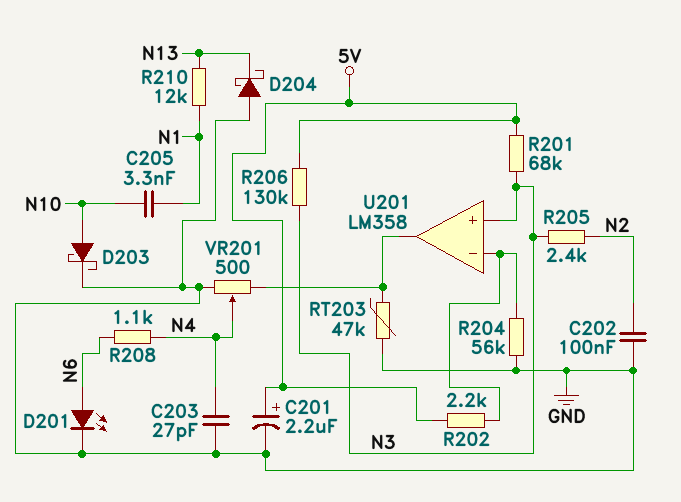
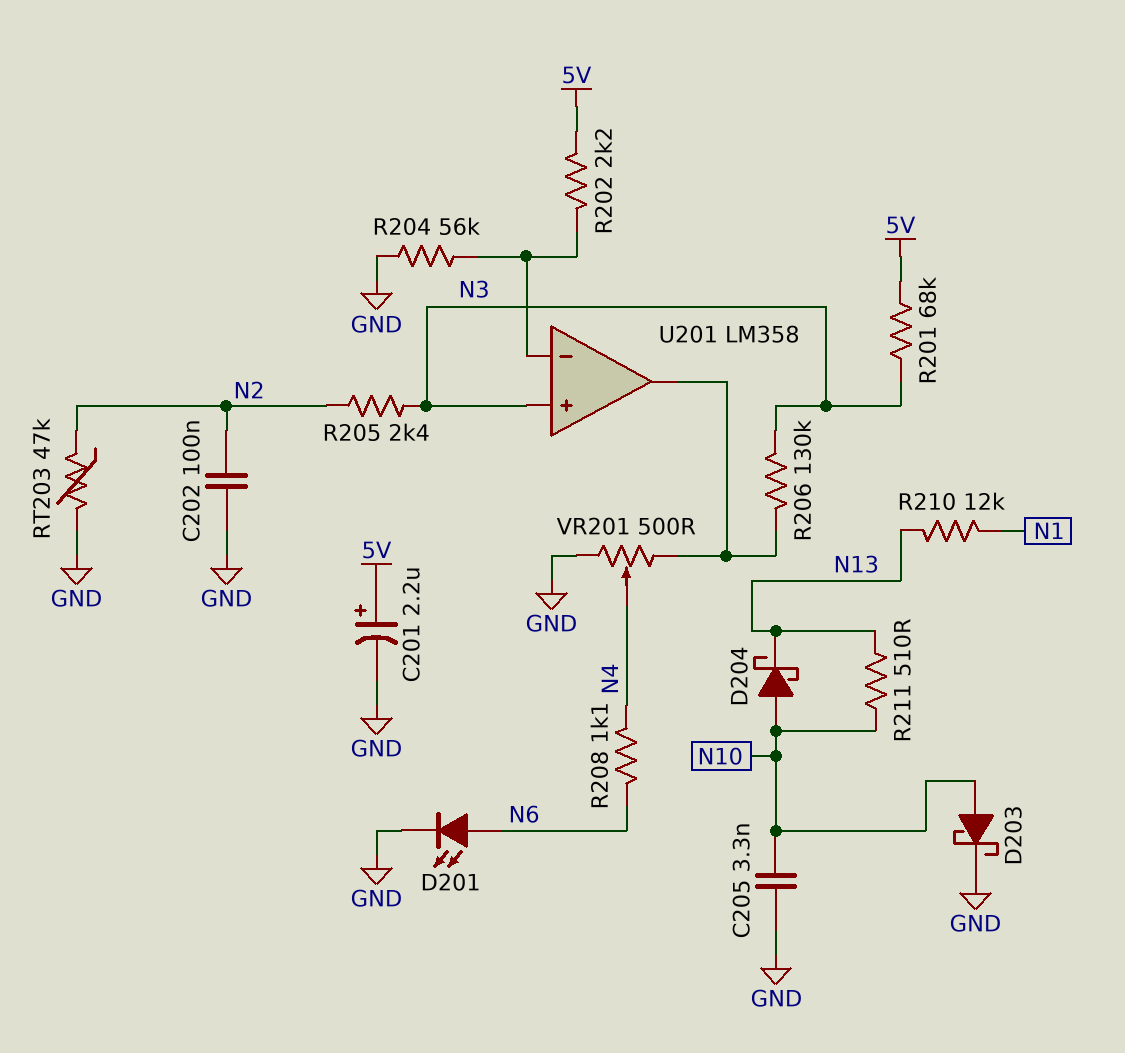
C203: 27pF (GND, N4) -> none
C205: 3.3nF (N1, N10) -> 3.3nF (GND, N10)
D204: schottky (A GND, K N13) -> schottky (A N10, K N13)
R206: 130k (5V, N3) -> 130k (N3, U201/out)
R211: none -> 510 (N10, N13)
RT203: 47k (GND, U201/out) -> 47k (GND, N2)

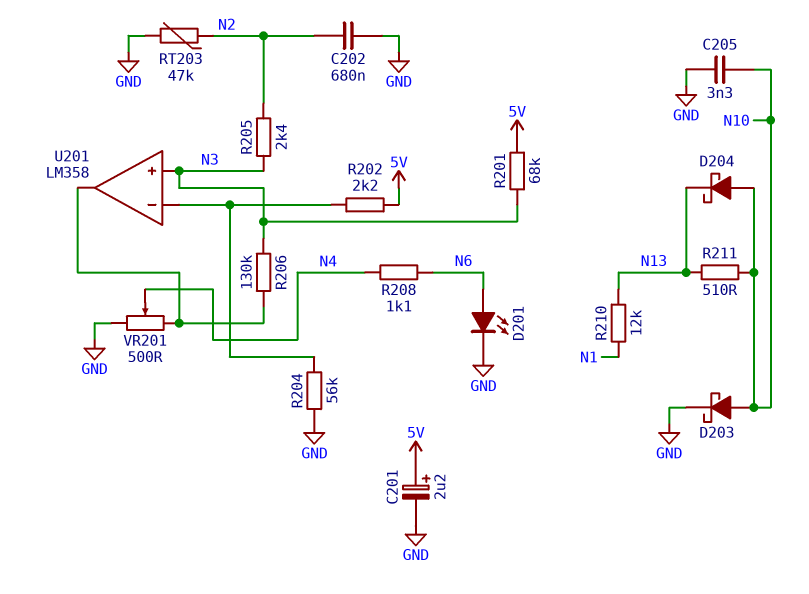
C202: 100nF (GND, N2) -> 680nF (GND, N2)

